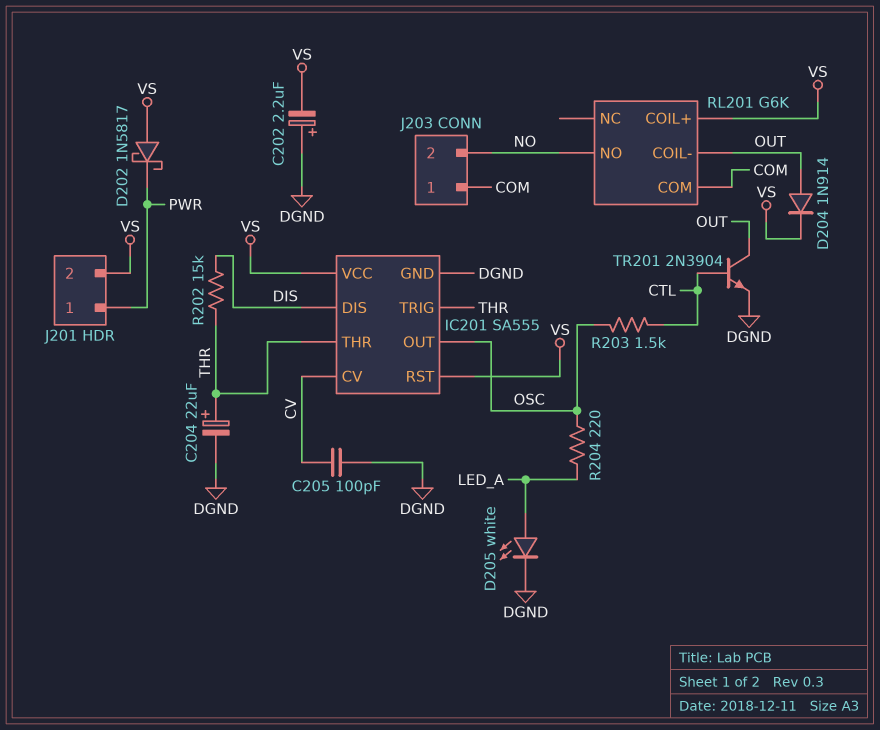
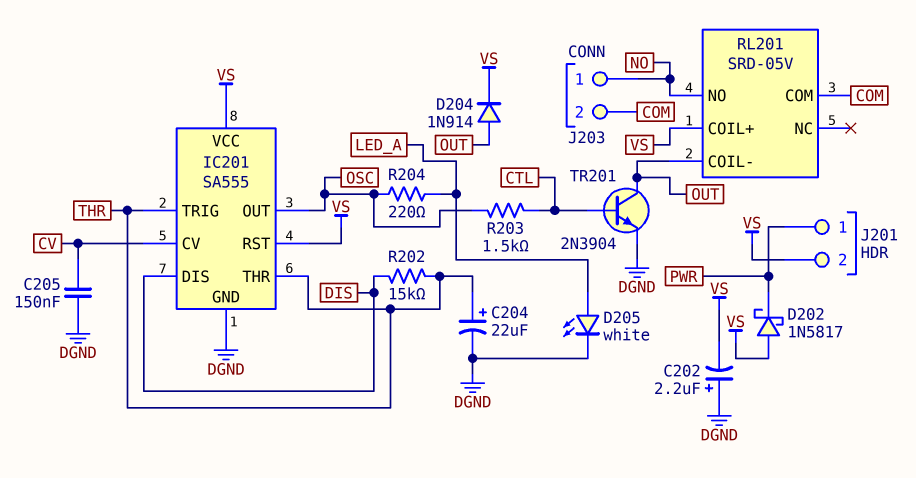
C205: 100pF (CV, DGND) -> 150nF (CV, DGND)
J203 pin 1: COM -> NO
J203 pin 2: NO -> COM
RL201: G6K -> SRD-05V

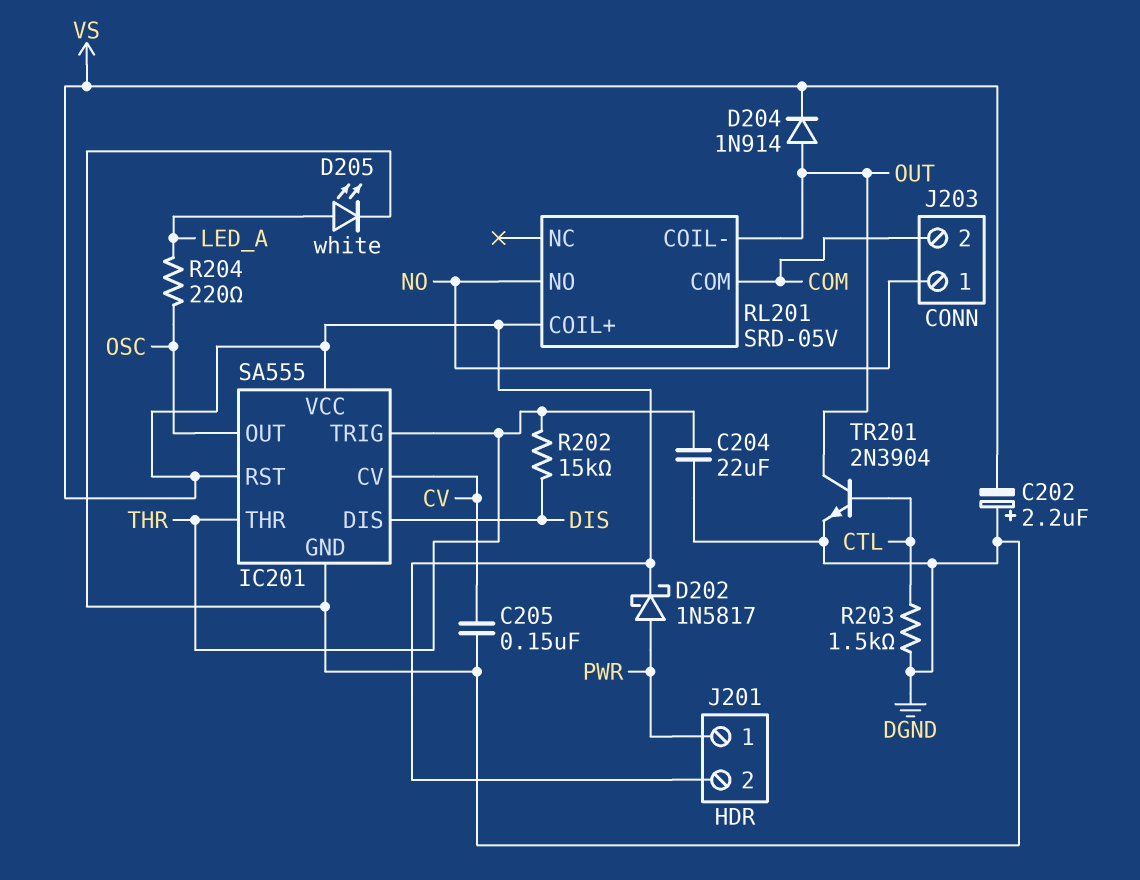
C204: 22uF (plus THR, minus DGND) -> 22uF (DGND, THR)
D202: schottky 1N5817 (A VS, K PWR) -> schottky 1N5817 (A PWR, K VS)
R203: 1.5k (CTL, OSC) -> 1.5k (CTL, DGND)

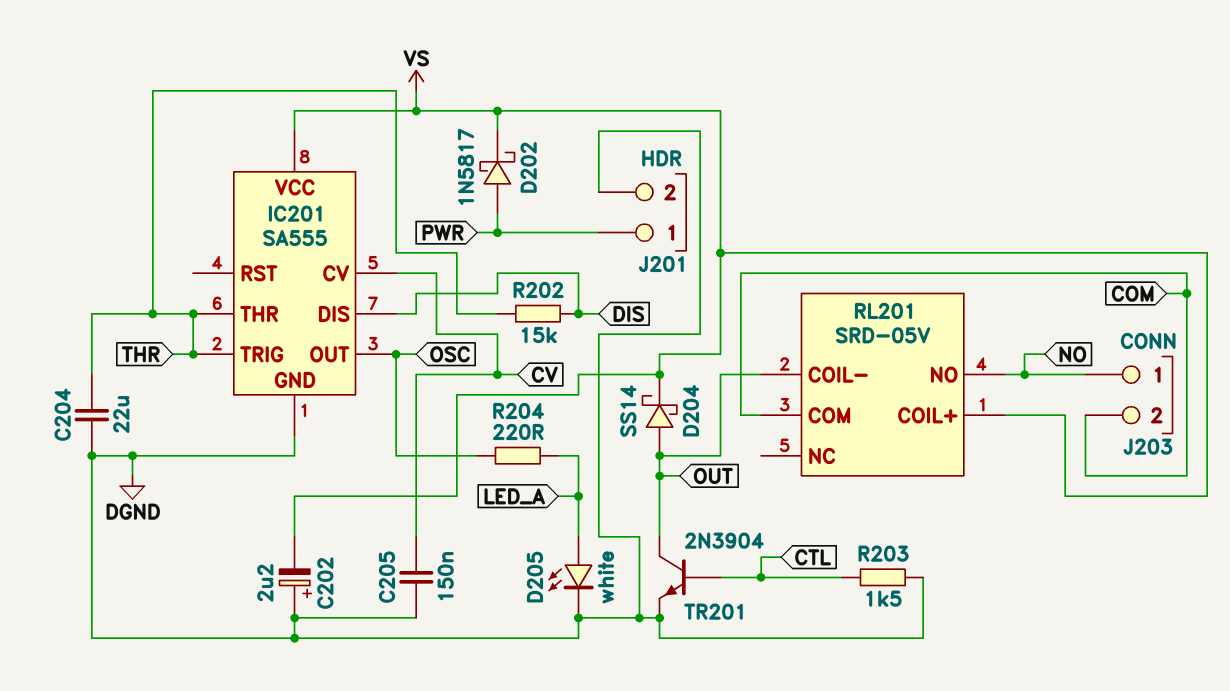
D204: diode 1N914 (A OUT, K VS) -> schottky SS14 (A OUT, K VS)
IC201 pin RST: VS -> none
J201 pin 2: VS -> DGND

